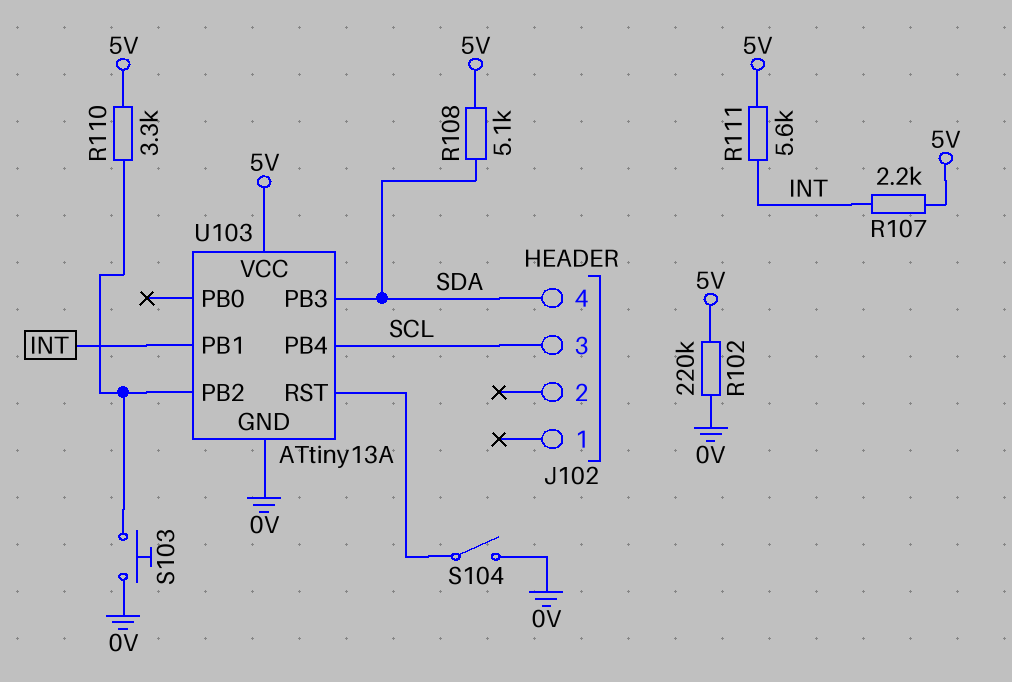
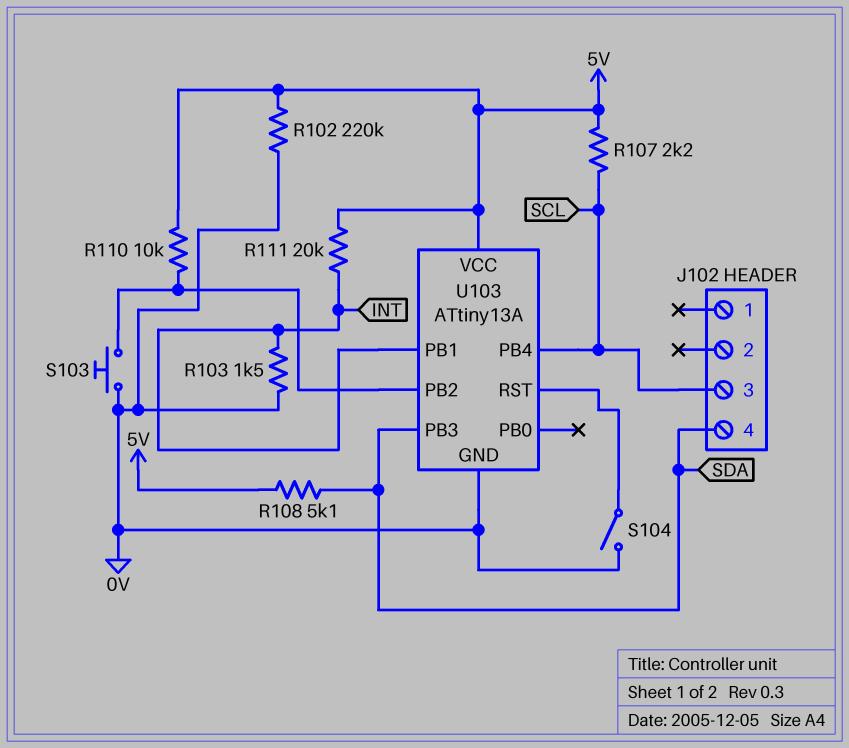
R103: none -> 1.5k (0V, INT)
R107: 2.2k (5V, INT) -> 2.2k (5V, SCL)
R110: 3.3k (5V, U103/PB2) -> 10k (5V, U103/PB2)
R111: 5.6k (5V, INT) -> 20k (5V, INT)

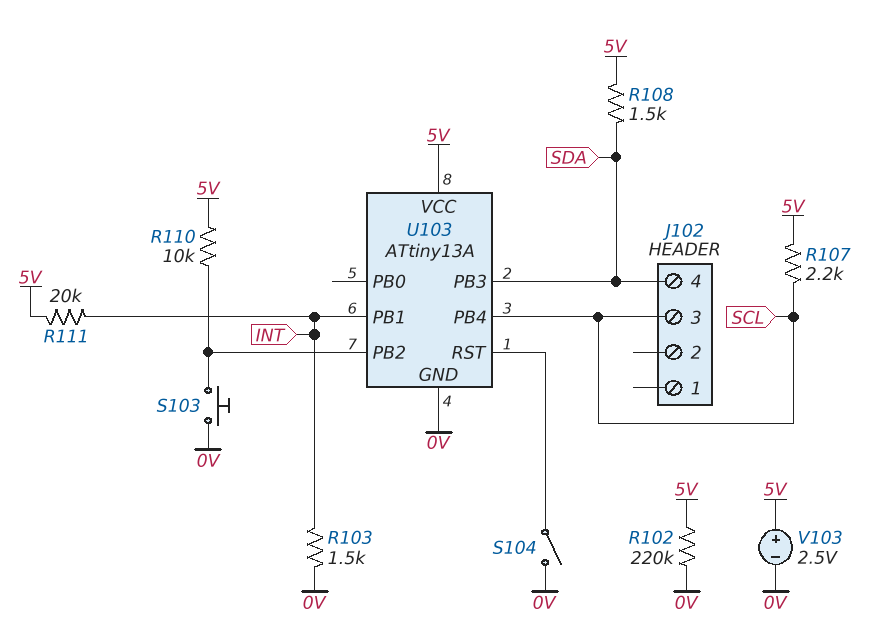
R108: 5.1k (5V, SDA) -> 1.5k (5V, SDA)
V103: none -> 2.5V (plus 5V, minus 0V)

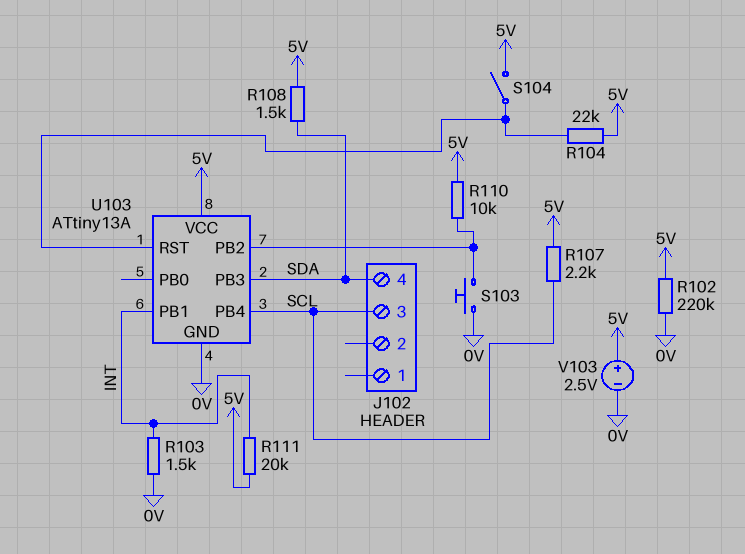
R104: none -> 22k (5V, U103/RST)
S104: switch (0V, U103/RST) -> switch (5V, U103/RST)

